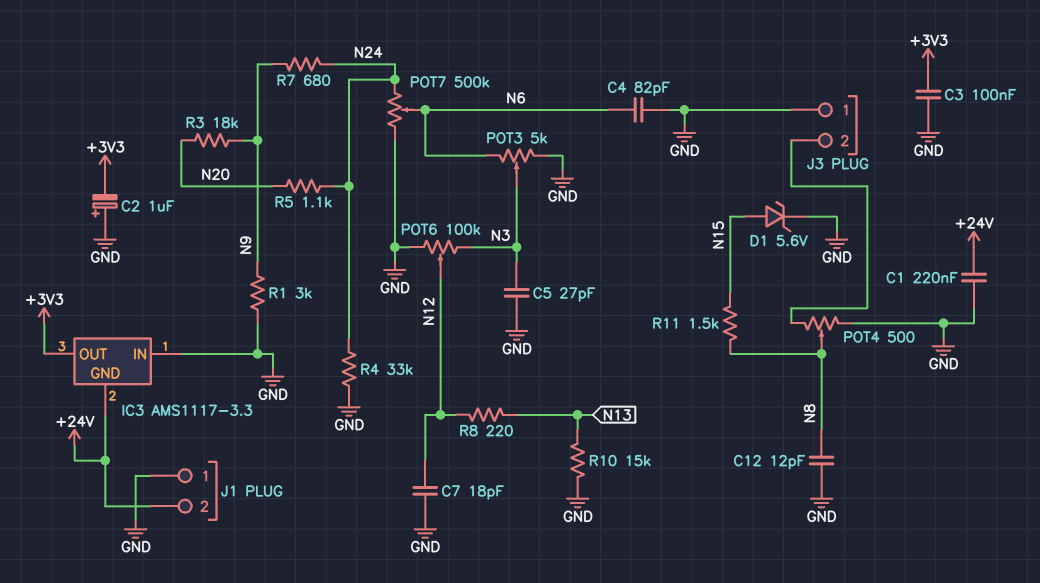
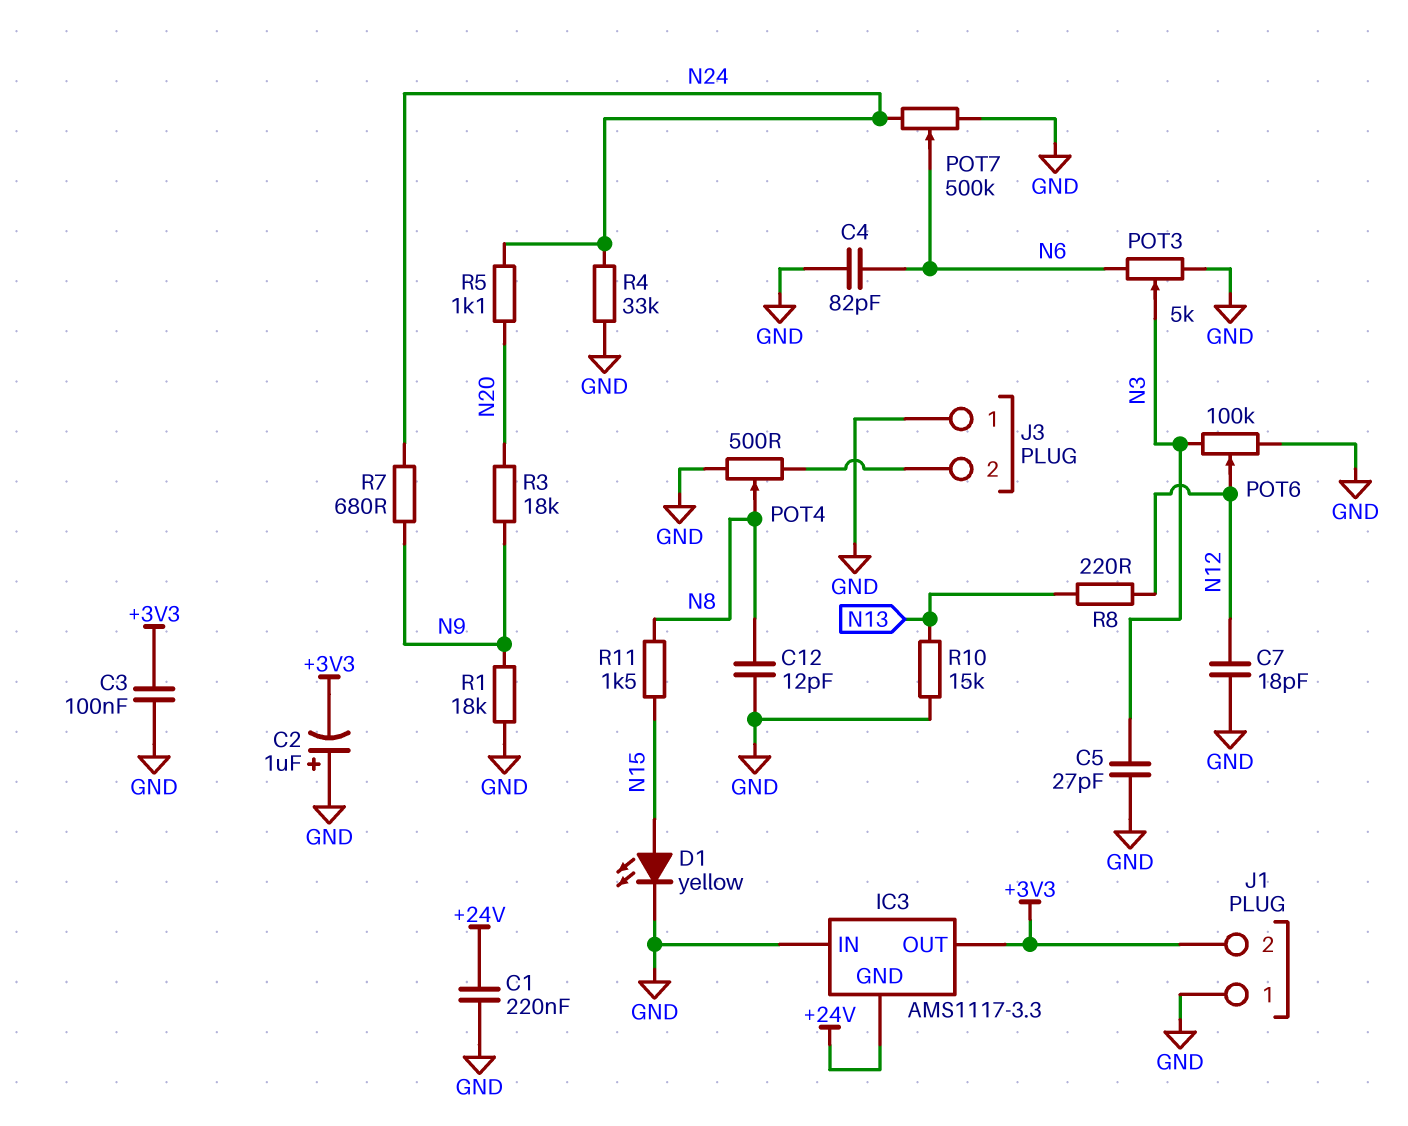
D1: zener 5.6V (A N15, K GND) -> LED yellow (A N15, K GND)
J1 pin 2: +24V -> +3V3
R1: 3k (GND, N9) -> 18k (GND, N9)

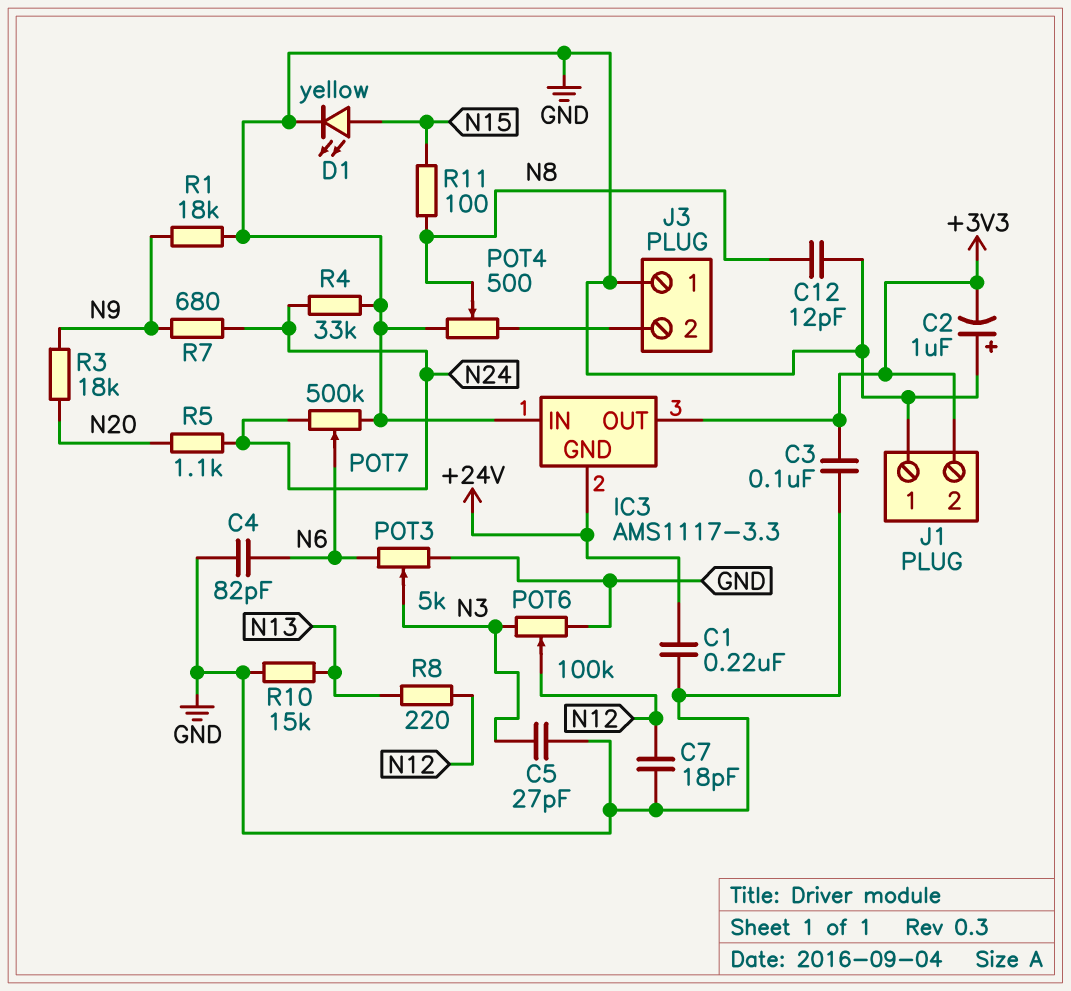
R11: 1.5k (N8, N15) -> 100 (N8, N15)

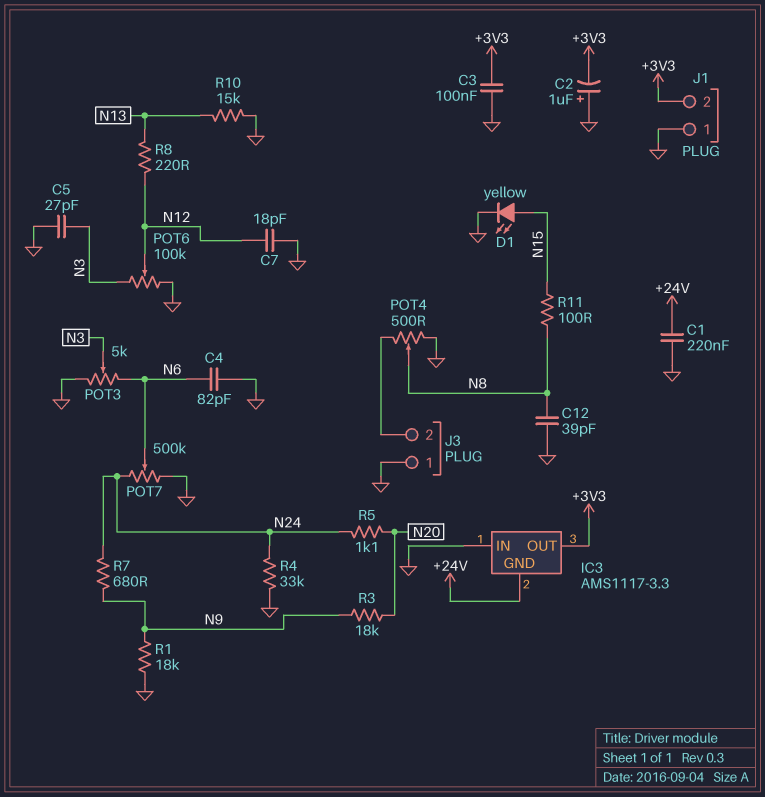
C12: 12pF (GND, N8) -> 39pF (GND, N8)

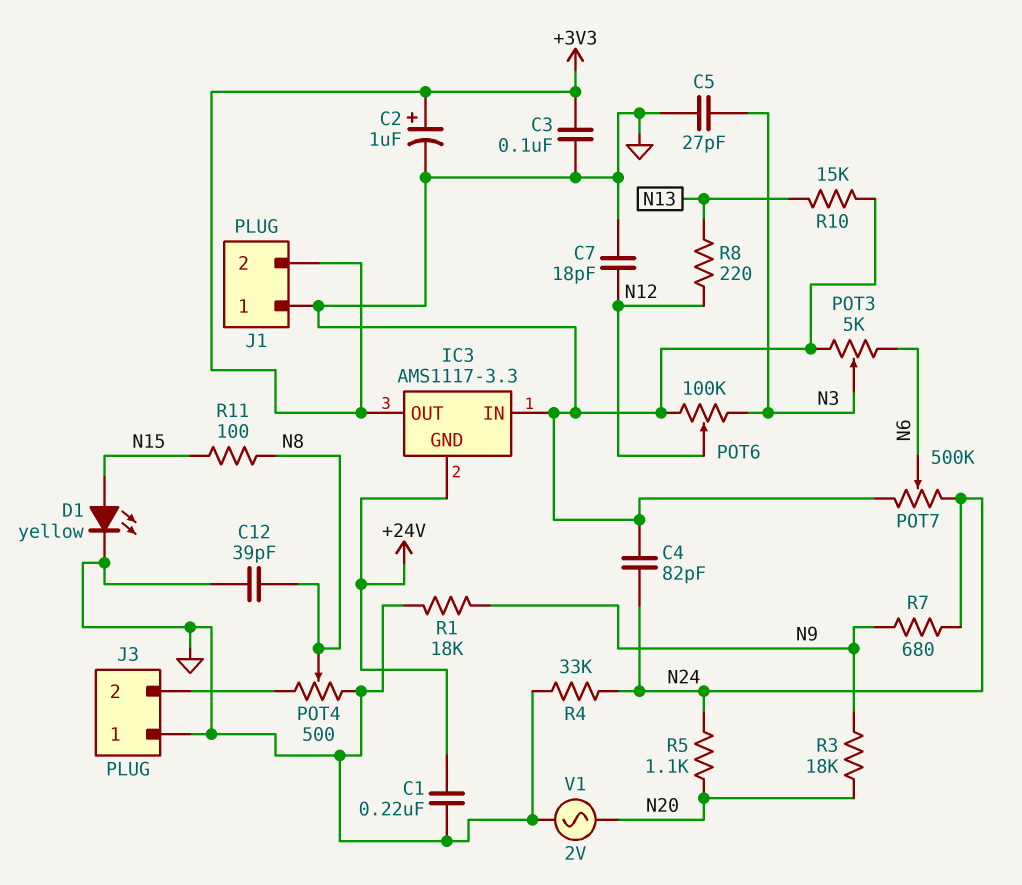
C2: 1uF (plus GND, minus +3V3) -> 1uF (plus +3V3, minus GND)
C4: 82pF (GND, N6) -> 82pF (GND, N24)
V1: none -> AC 2V (GND, N20)

